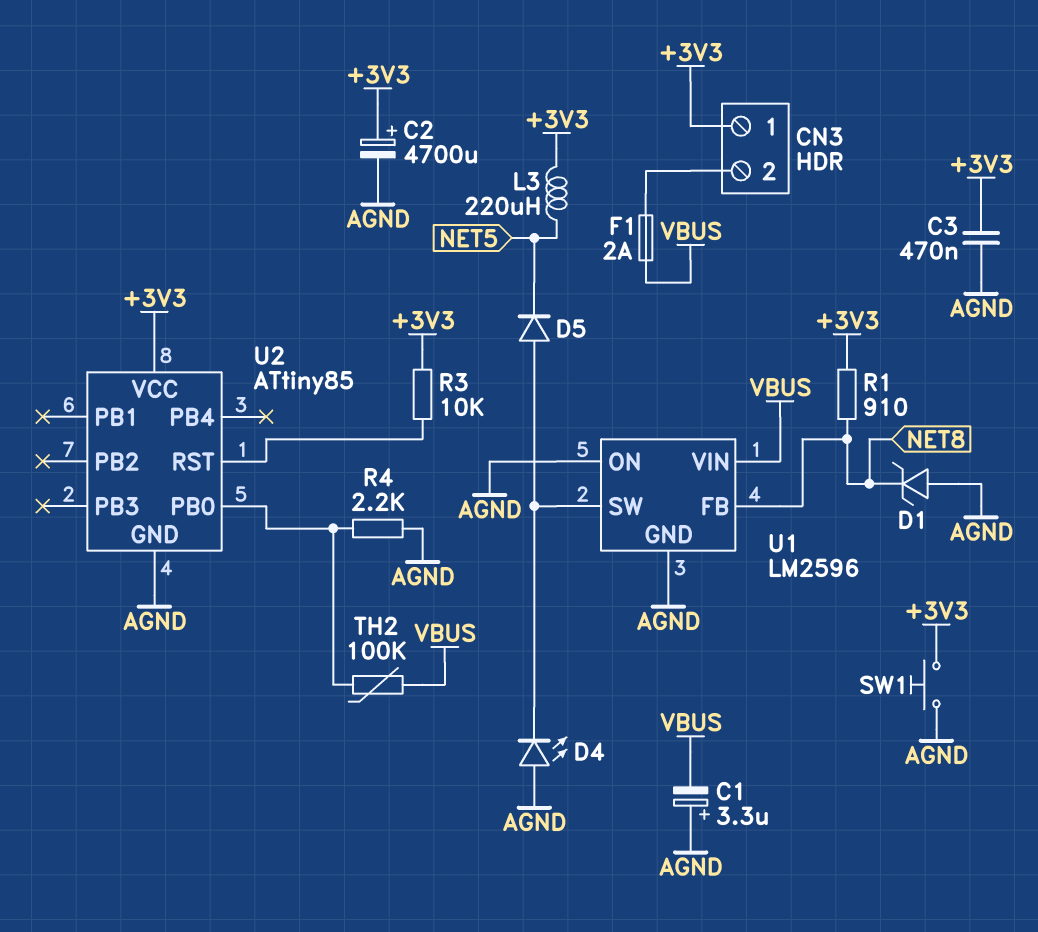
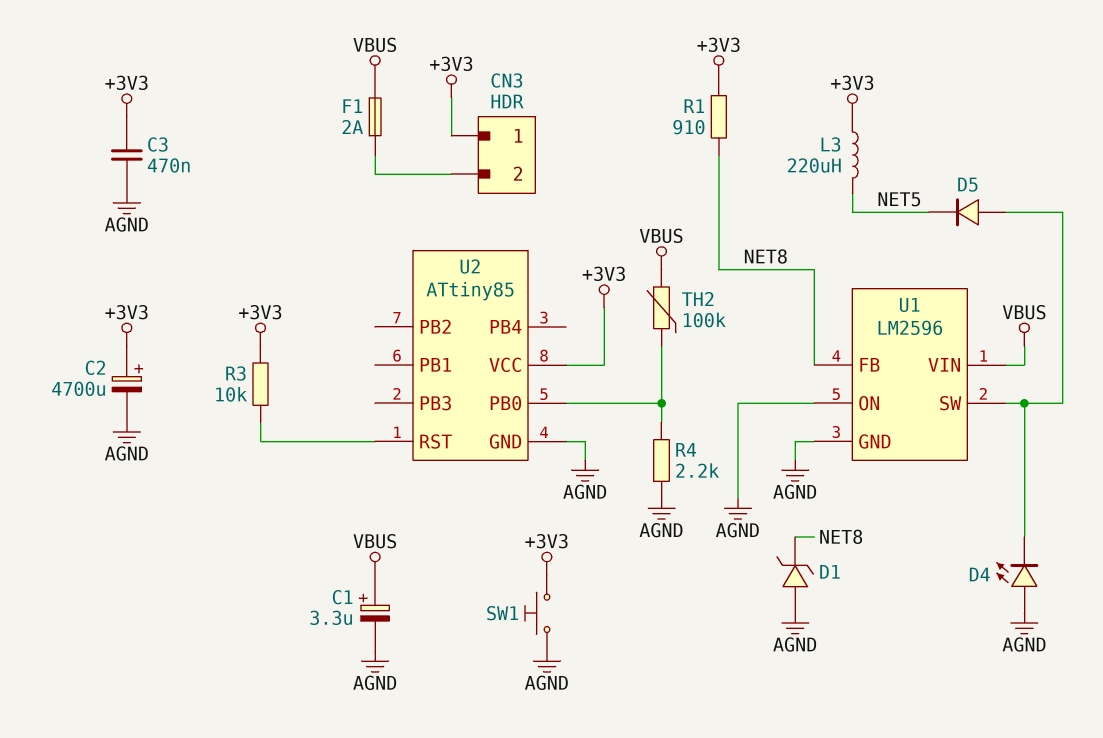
C1: 3.3uF (plus AGND, minus VBUS) -> 3.3uF (plus VBUS, minus AGND)

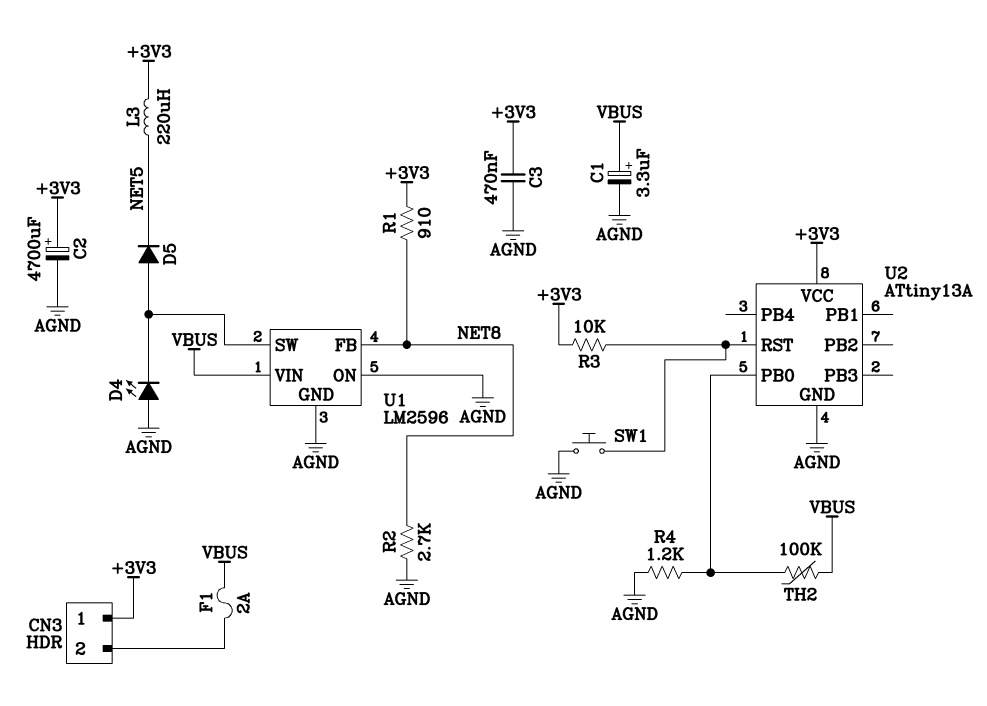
D1: zener (A AGND, K NET8) -> none
R2: none -> 2.7k (AGND, NET8)
R4: 2.2k (AGND, U2/PB0) -> 1.2k (AGND, U2/PB0)
SW1: button (+3V3, AGND) -> button (AGND, U2/RST)
U2: ATtiny85 -> ATtiny13A

